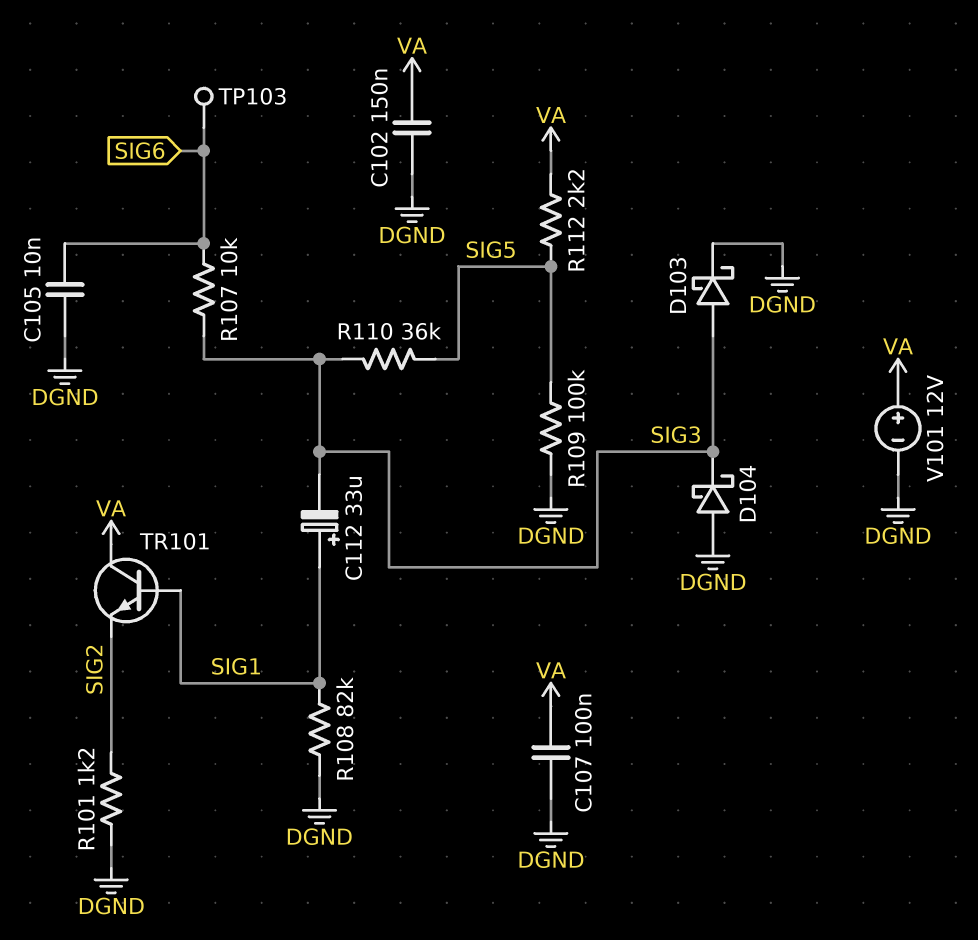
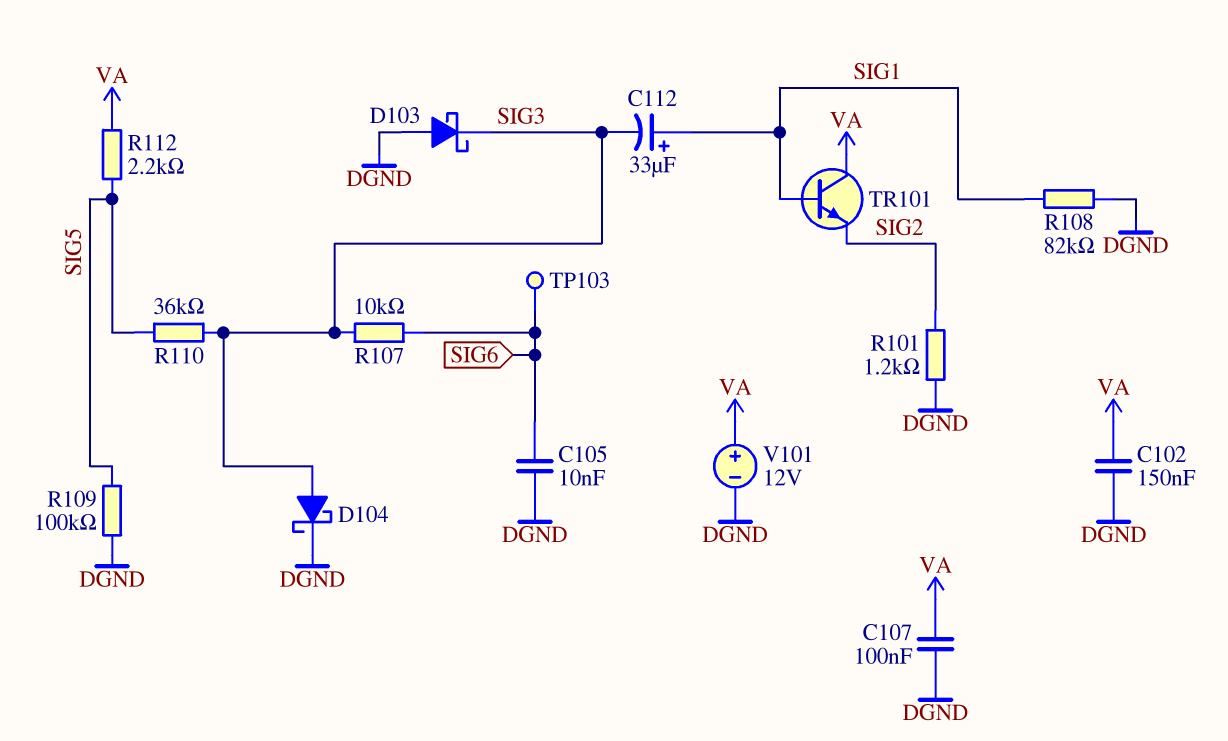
D103: schottky (A SIG3, K DGND) -> schottky (A DGND, K SIG3)
D104: schottky (A DGND, K SIG3) -> schottky (A SIG3, K DGND)

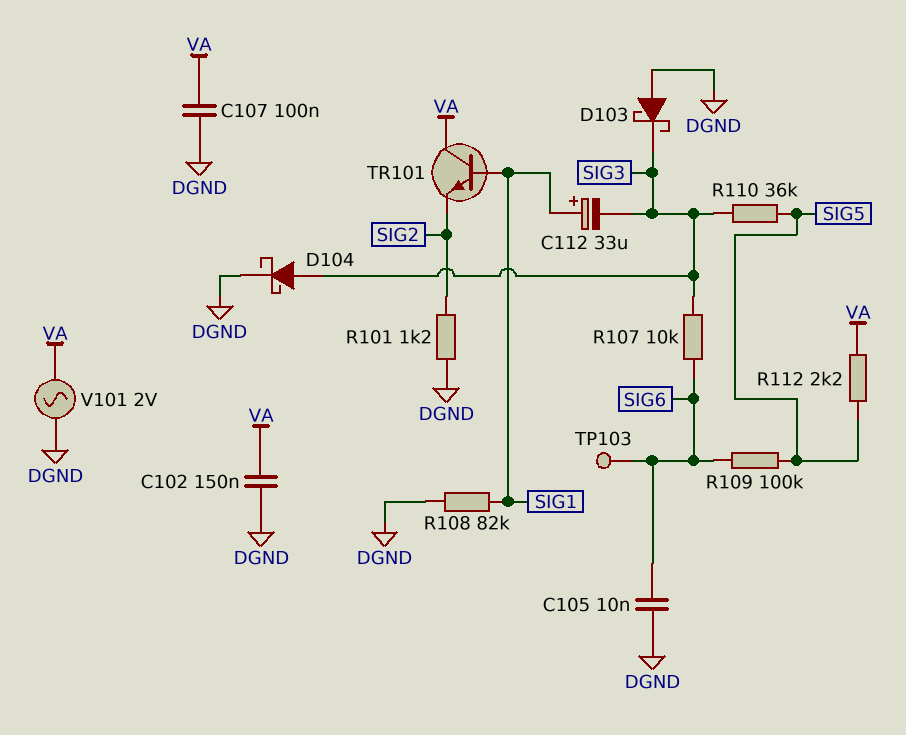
R109: 100k (DGND, SIG5) -> 100k (SIG5, SIG6)
V101: 12V (plus VA, minus DGND) -> AC 2V (DGND, VA)

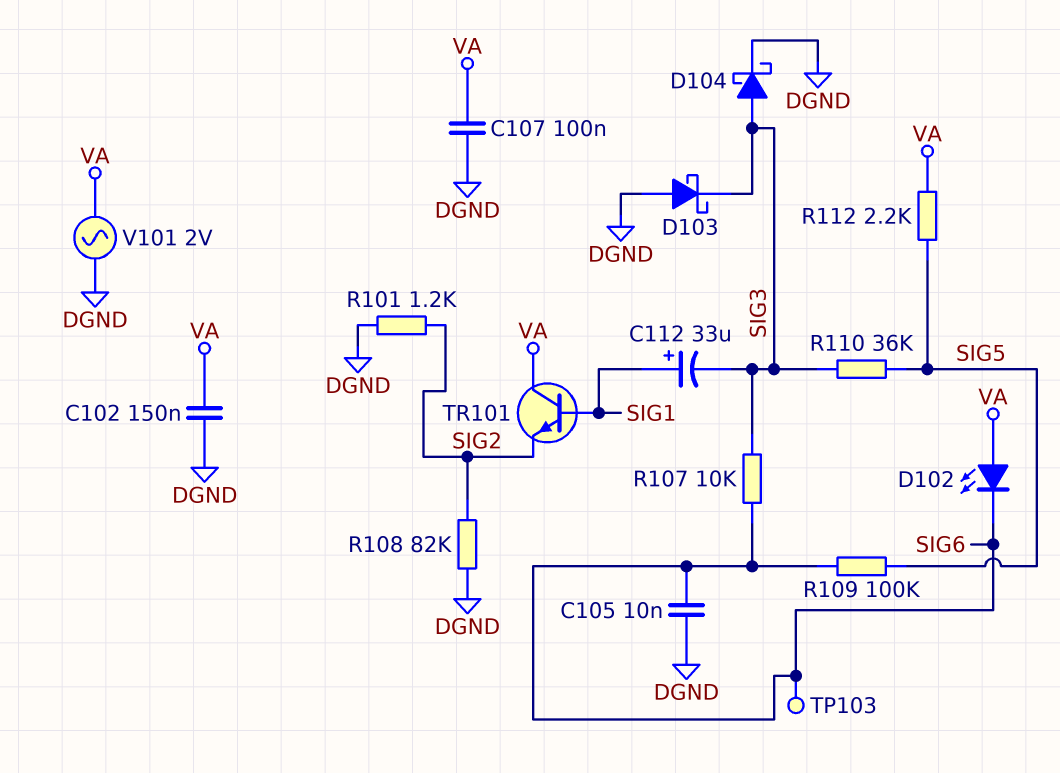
D102: none -> LED (A VA, K SIG6)
R108: 82k (DGND, SIG1) -> 82k (DGND, SIG2)

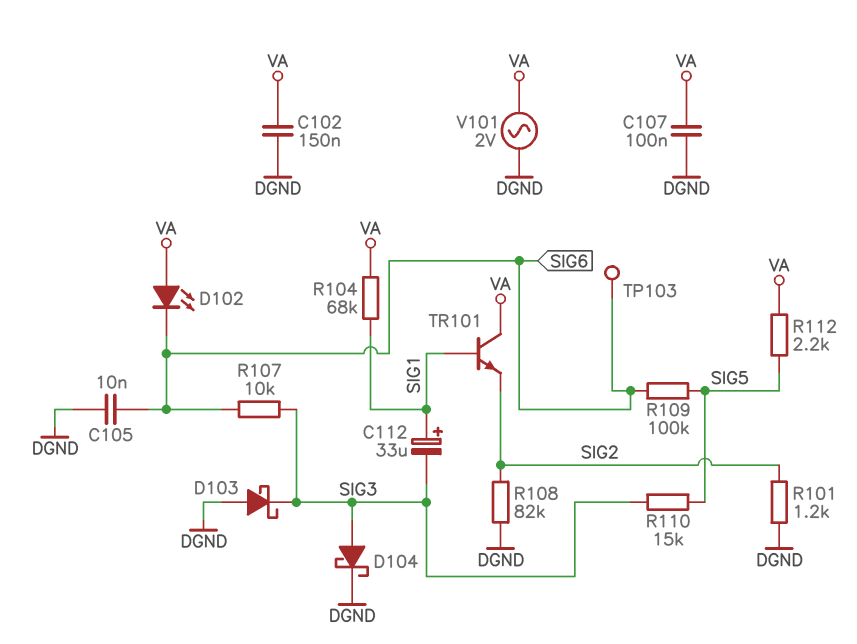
R104: none -> 68k (SIG1, VA)
R110: 36k (SIG3, SIG5) -> 15k (SIG3, SIG5)

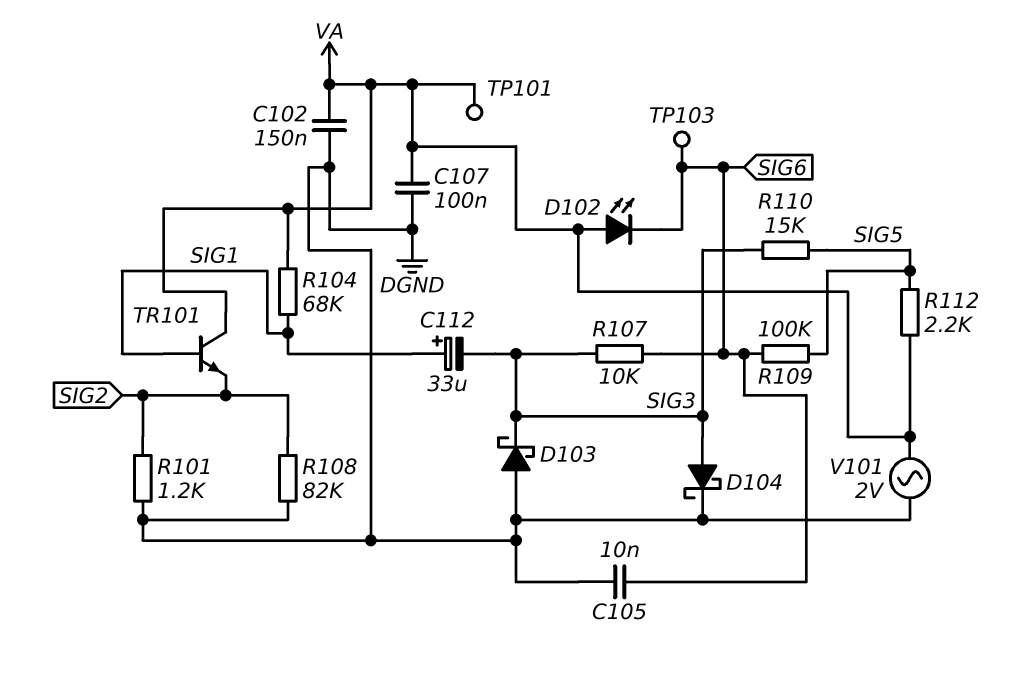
TP101: none -> test point (VA)

